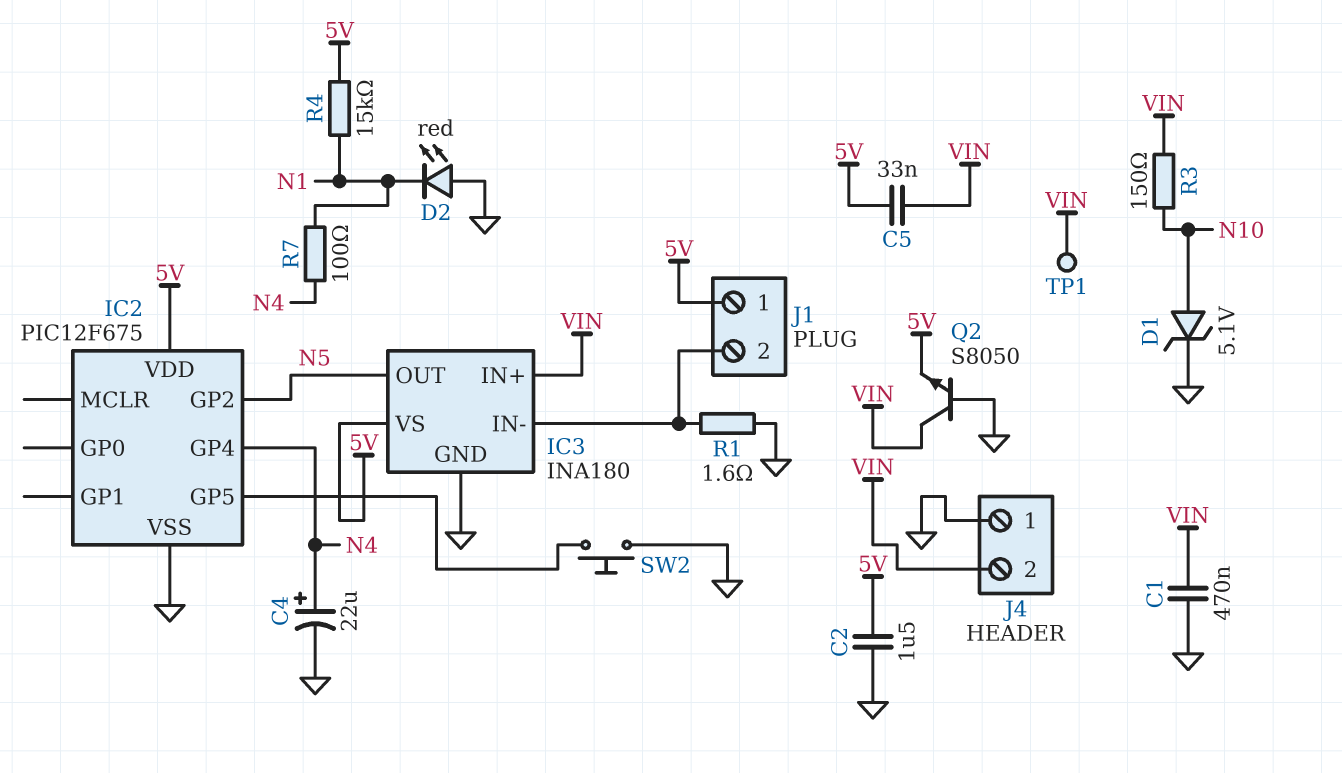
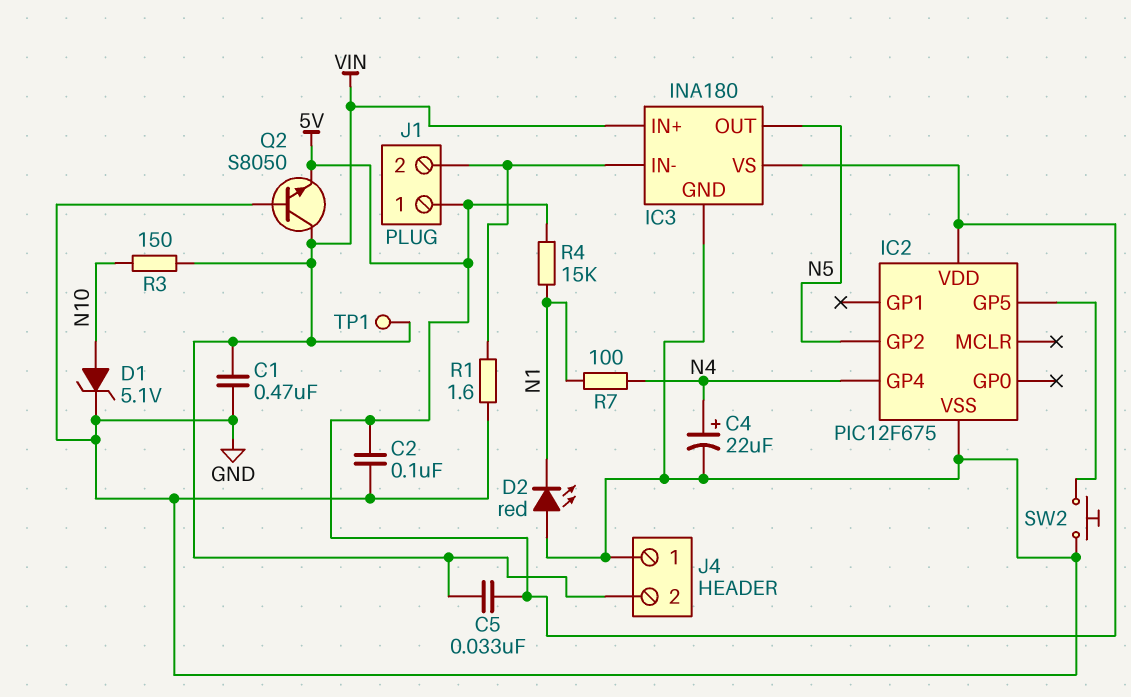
C2: 1.5uF (5V, GND) -> 100nF (5V, GND)

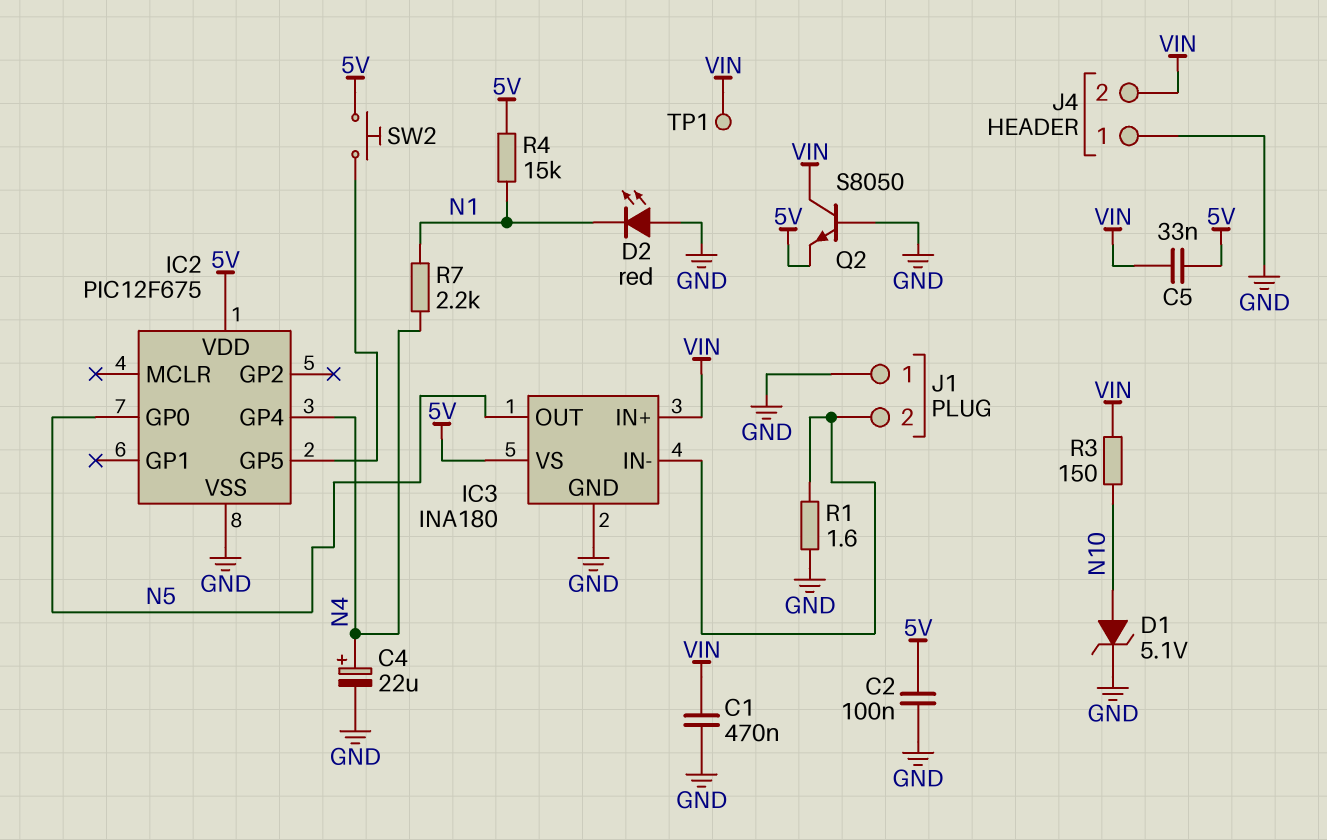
IC2 pin GP0: none -> N5
IC2 pin GP2: N5 -> none
J1 pin 1: 5V -> GND
R7: 100 (N1, N4) -> 2.2k (N1, N4)
SW2: button (GND, IC2/GP5) -> button (5V, IC2/GP5)

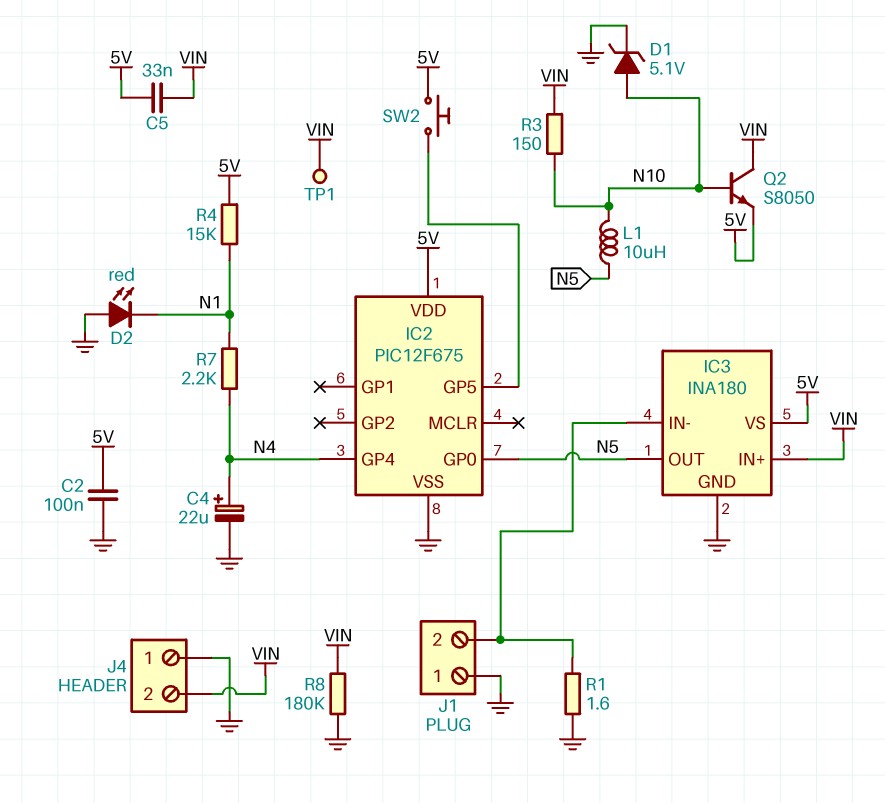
C1: 470nF (GND, VIN) -> none
L1: none -> 10uH (N5, N10)
Q2: NPN S8050 (B GND, C VIN, E 5V) -> NPN S8050 (B N10, C VIN, E 5V)
R8: none -> 180k (GND, VIN)

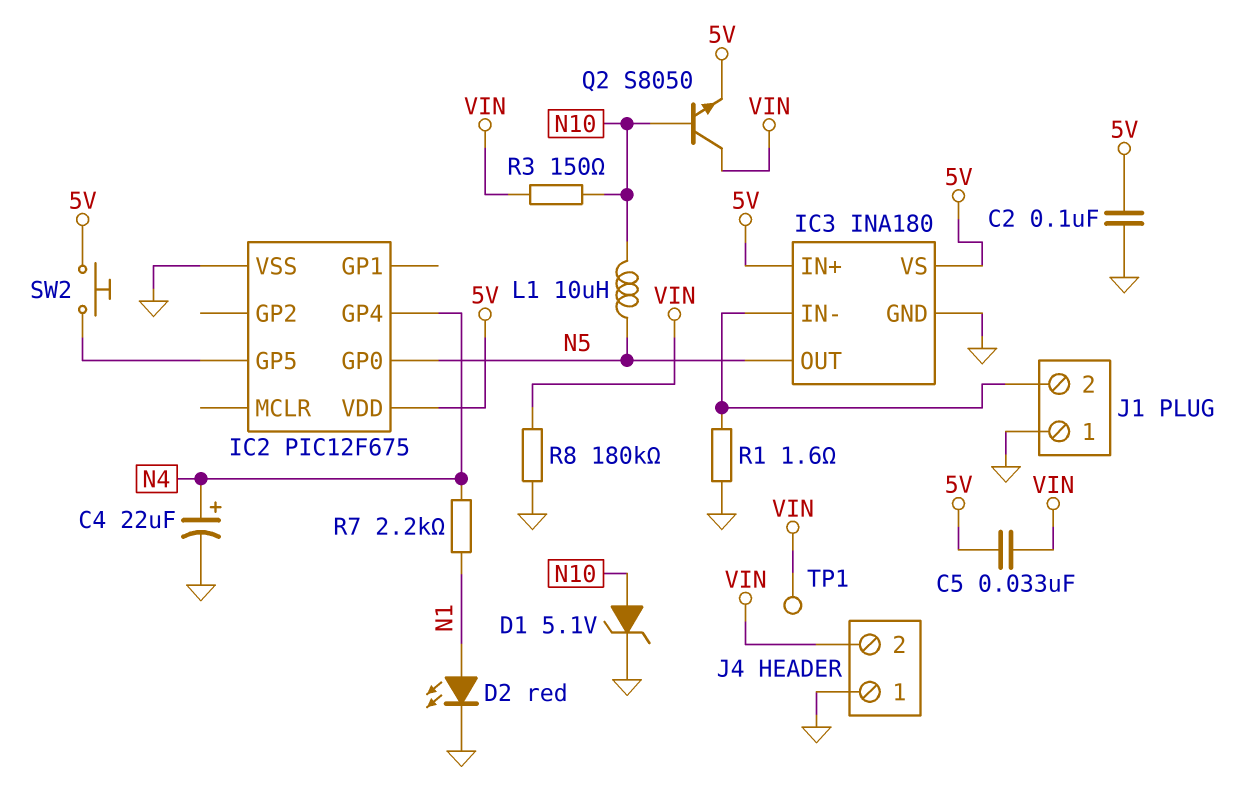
D2: LED red (A GND, K N1) -> LED red (A N1, K GND)
IC3 pin IN+: VIN -> 5V
R4: 15k (5V, N1) -> none

